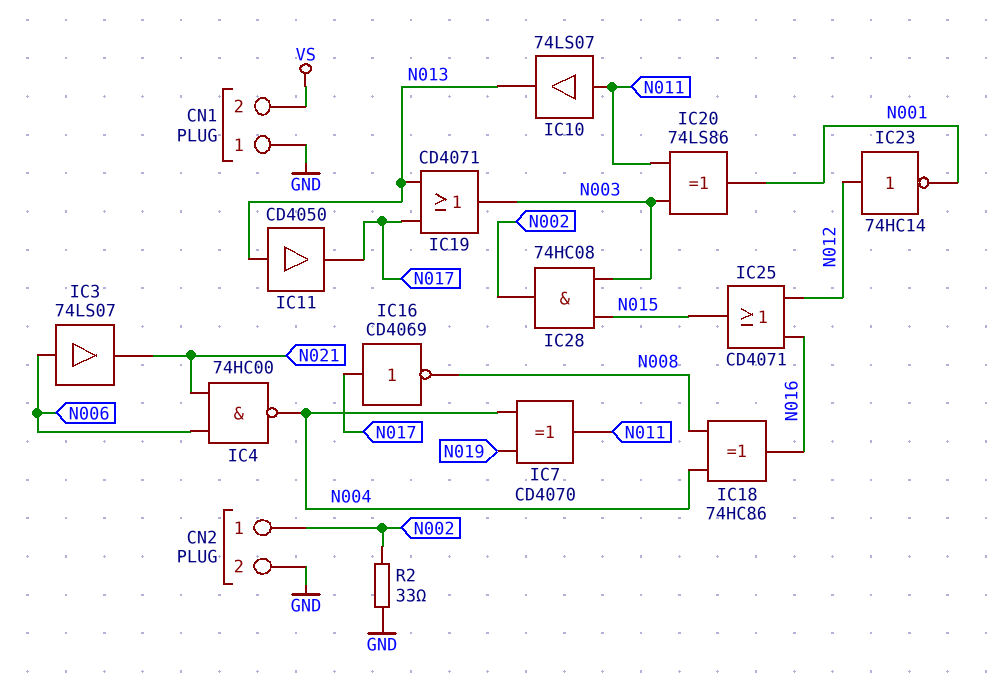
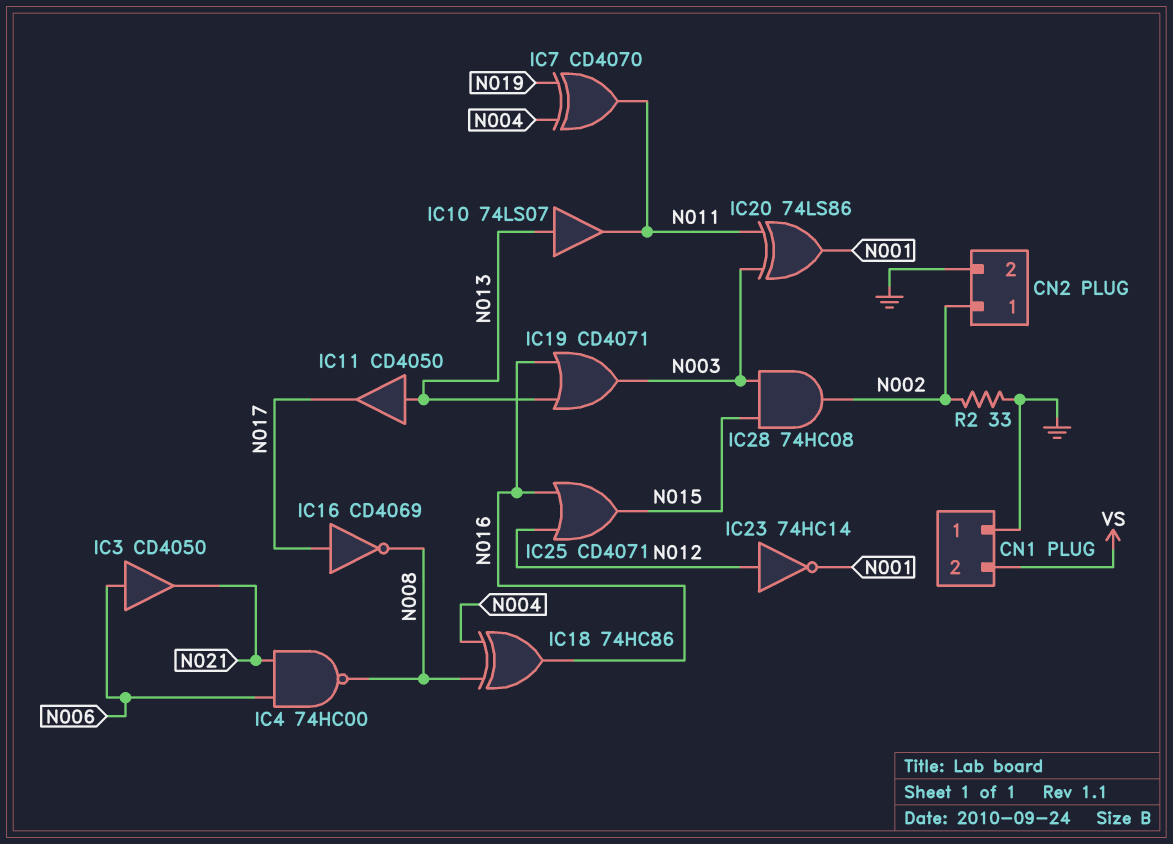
IC3: buffer 74LS07 (in N006, out N021) -> buffer CD4050 (in N006, out N021)
IC4: NAND 74HC00 (in N006, in N021, out N004) -> NAND 74HC00 (in N006, in N021, out N008)
IC10: buffer 74LS07 (in N011, out N013) -> buffer 74LS07 (in N013, out N011)
IC19: OR CD4071 (in N013, in N017, out N003) -> OR CD4071 (in N013, in N016, out N003)

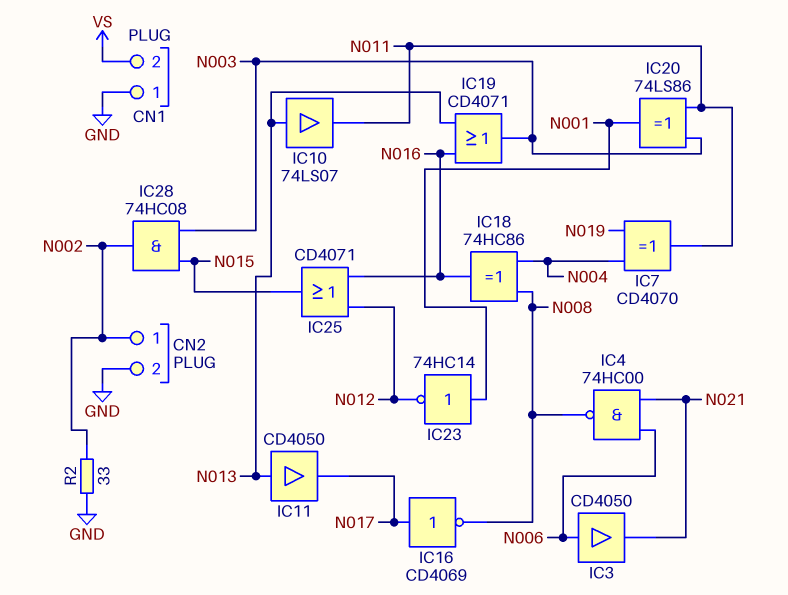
IC23: NOT 74HC14 (in N012, out N001) -> NOT 74HC14 (in N001, out N012)

